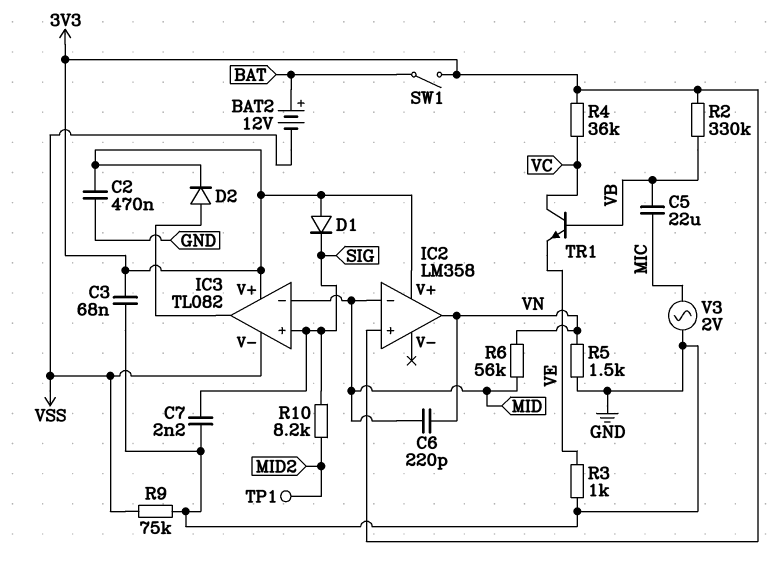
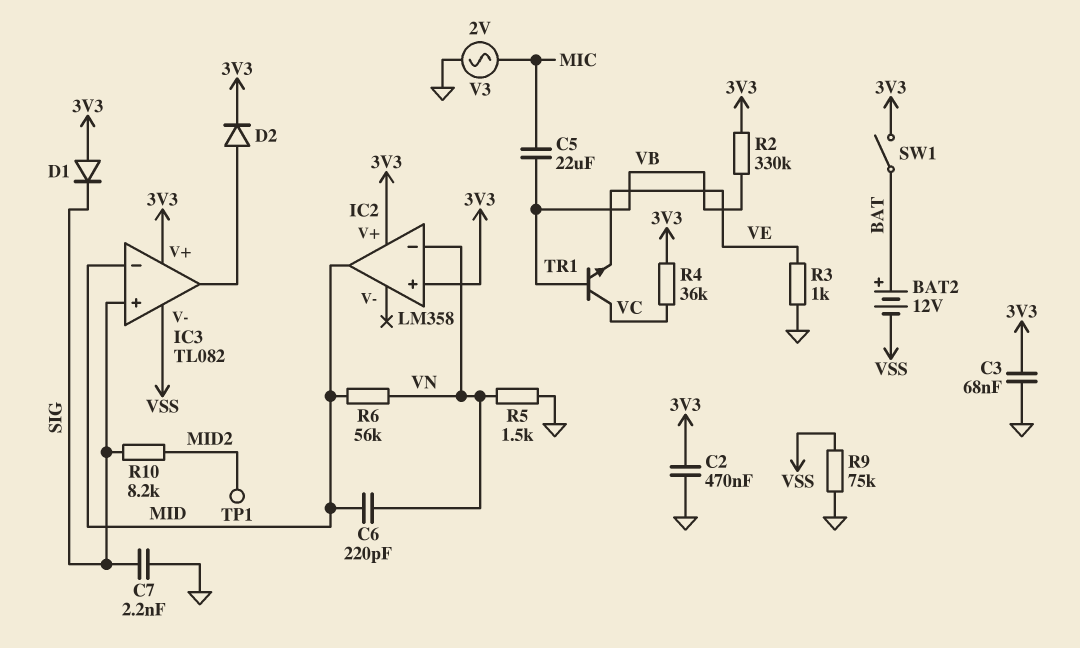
IC2 pin in-: MID -> VN
IC2 pin out: VN -> MID

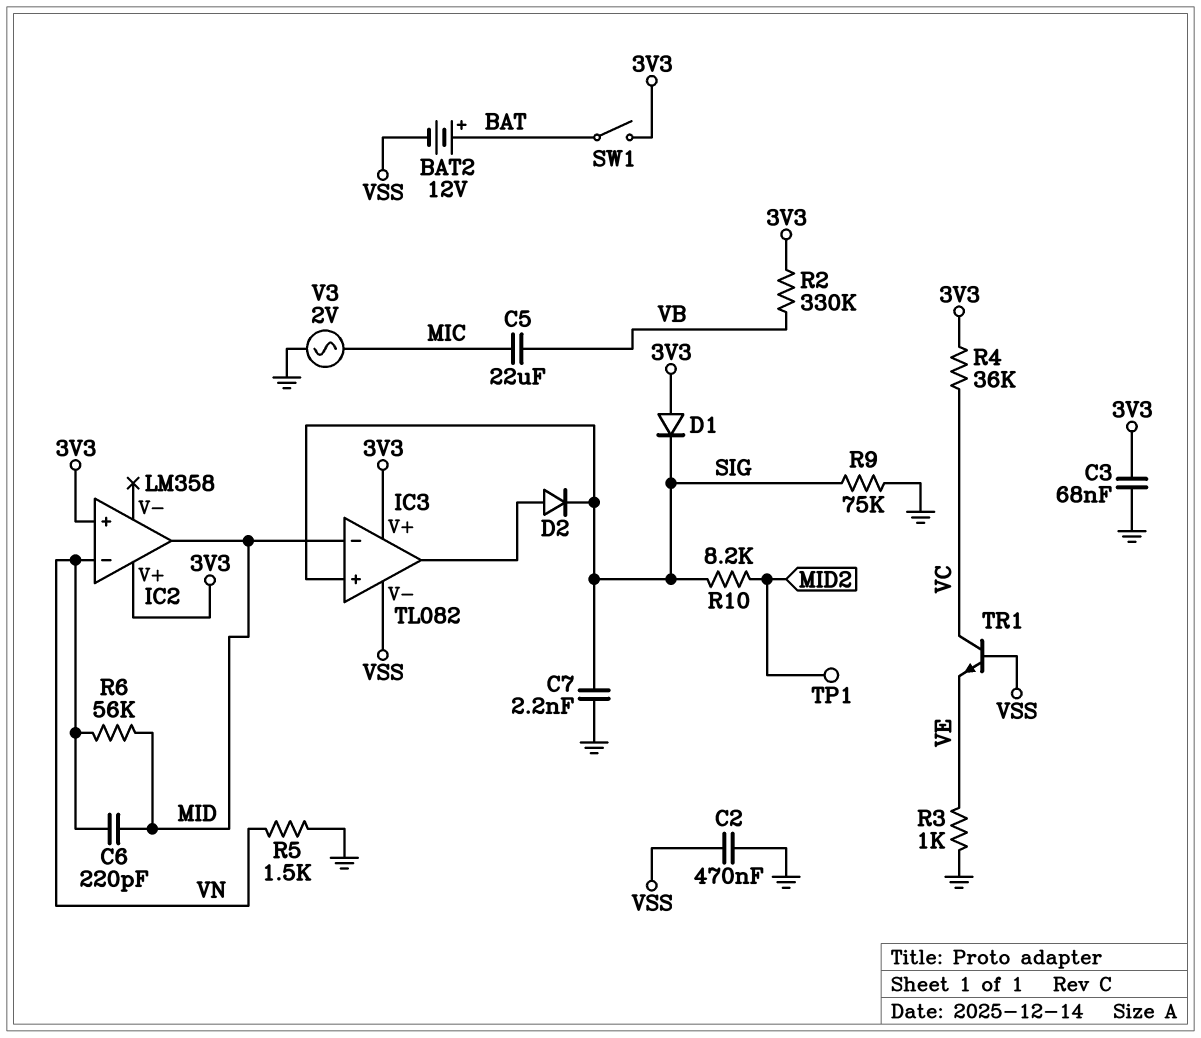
C2: 470nF (3V3, GND) -> 470nF (GND, VSS)
D2: diode (A IC3/out, K 3V3) -> diode (A IC3/out, K SIG)
R9: 75k (GND, VSS) -> 75k (GND, SIG)
TR1: NPN (B VB, C VC, E VE) -> NPN (B VSS, C VC, E VE)

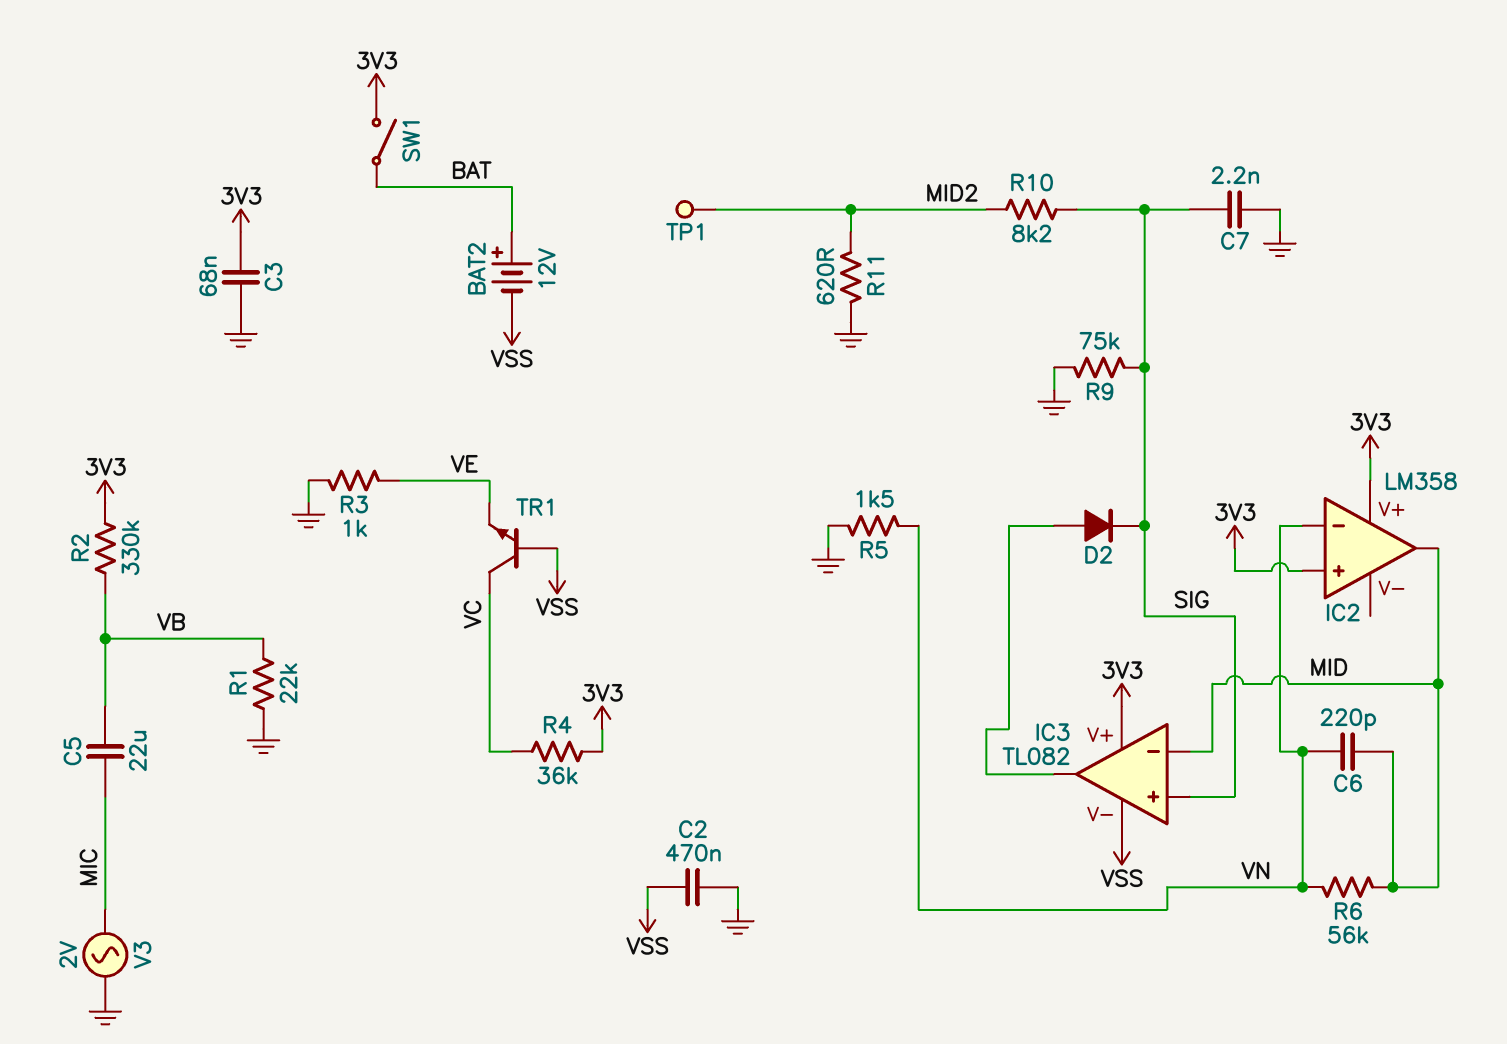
D1: diode (A 3V3, K SIG) -> none
R1: none -> 22k (GND, VB)
R11: none -> 620 (GND, MID2)

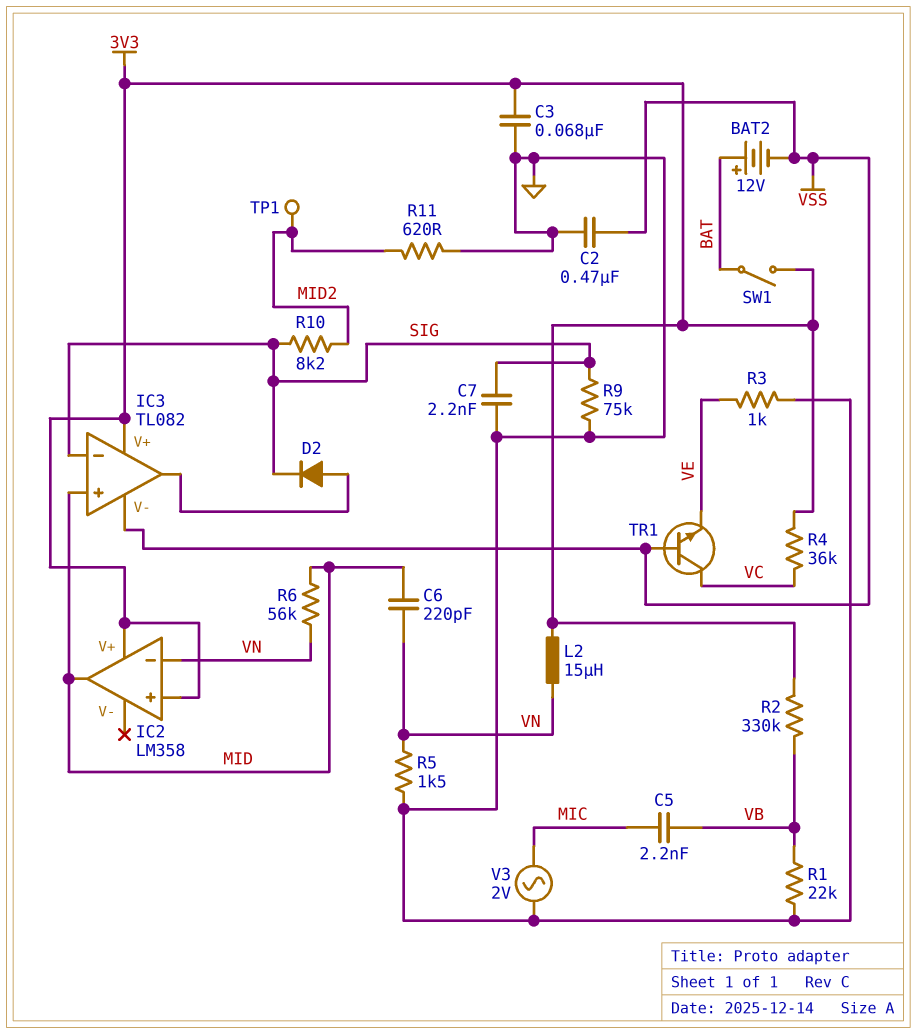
C5: 22uF (MIC, VB) -> 2.2nF (MIC, VB)
IC3 pin in+: SIG -> MID
IC3 pin in-: MID -> SIG
L2: none -> 15uH (3V3, VN)

